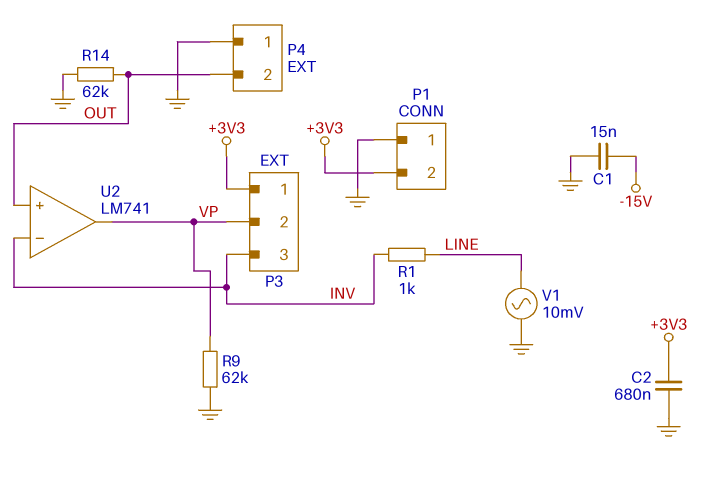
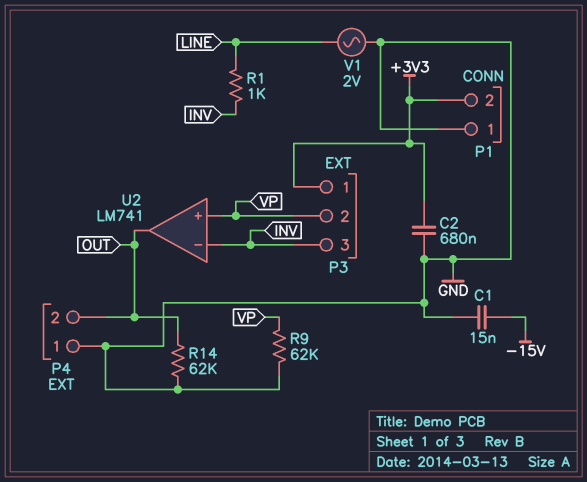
U2 pin in+: OUT -> VP
U2 pin out: VP -> OUT
V1: AC 10mV (GND, LINE) -> AC 2V (GND, LINE)

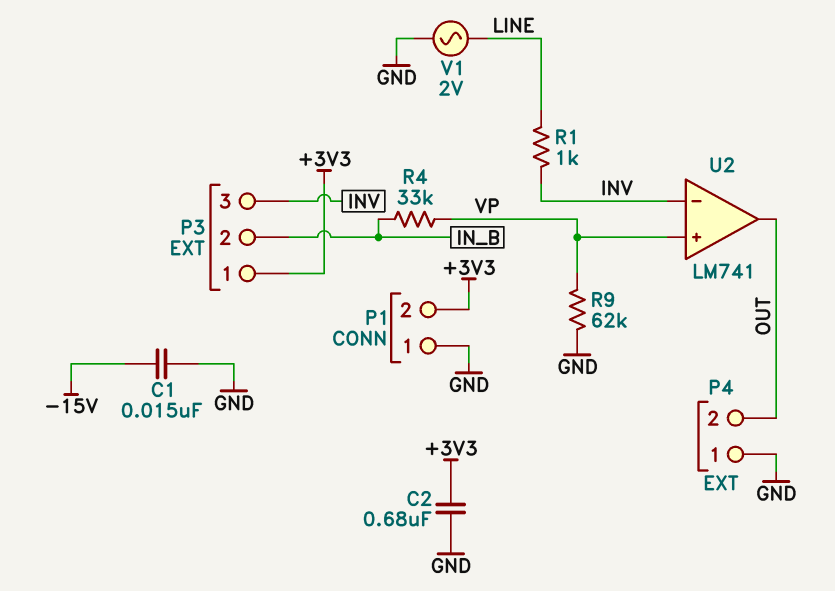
P3 pin 2: VP -> IN_B
R4: none -> 33k (IN_B, VP)
R14: 62k (GND, OUT) -> none

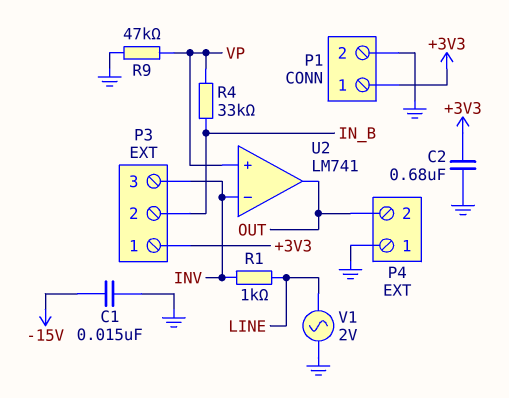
P1 pin 1: GND -> +3V3
P1 pin 2: +3V3 -> GND
R9: 62k (GND, VP) -> 47k (GND, VP)

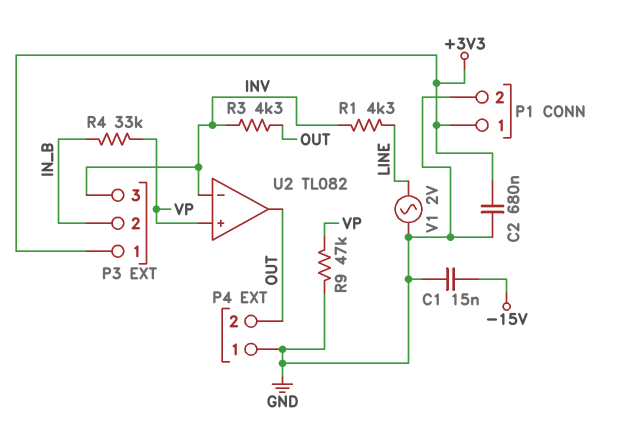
R1: 1k (INV, LINE) -> 4.3k (INV, LINE)
R3: none -> 4.3k (INV, OUT)
U2: LM741 -> TL082

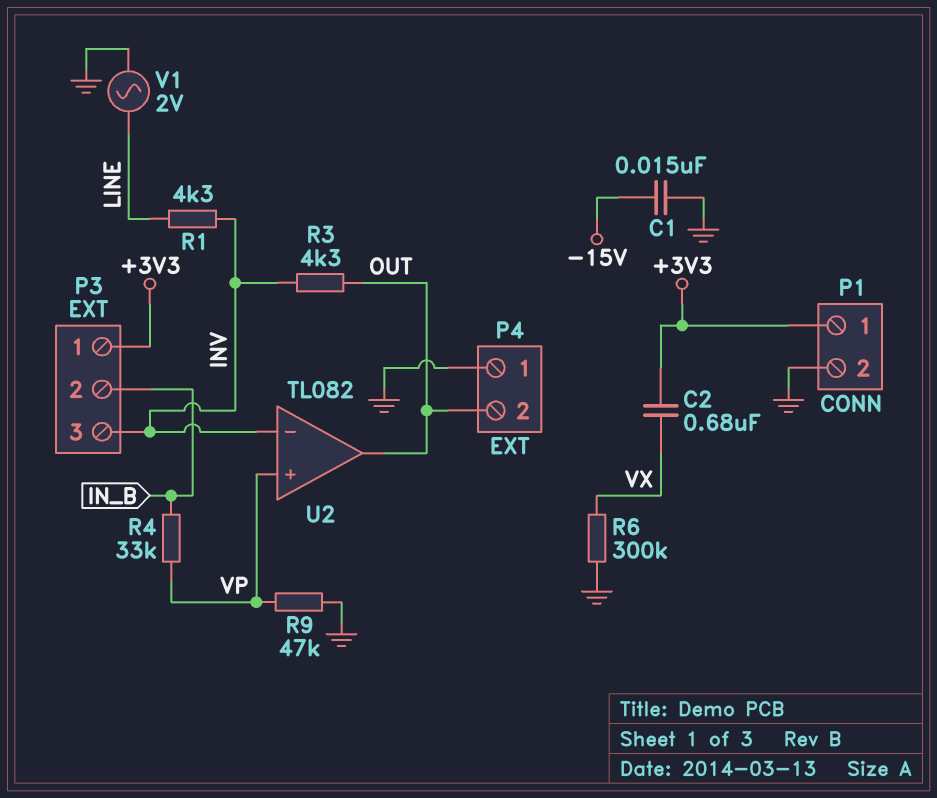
C2: 680nF (+3V3, GND) -> 680nF (+3V3, VX)
R6: none -> 300k (GND, VX)

